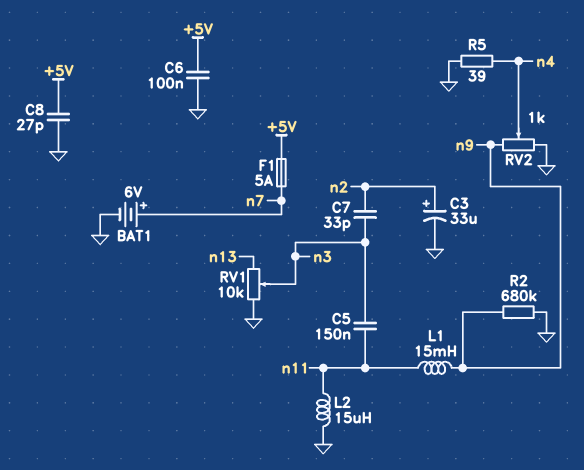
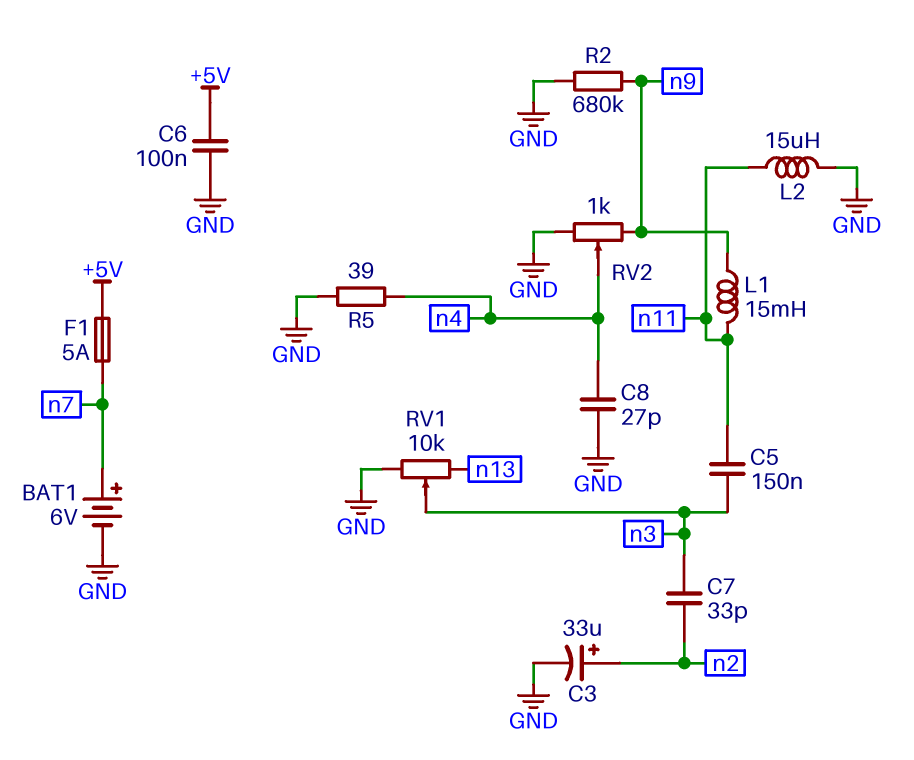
C8: 27pF (+5V, GND) -> 27pF (GND, n4)

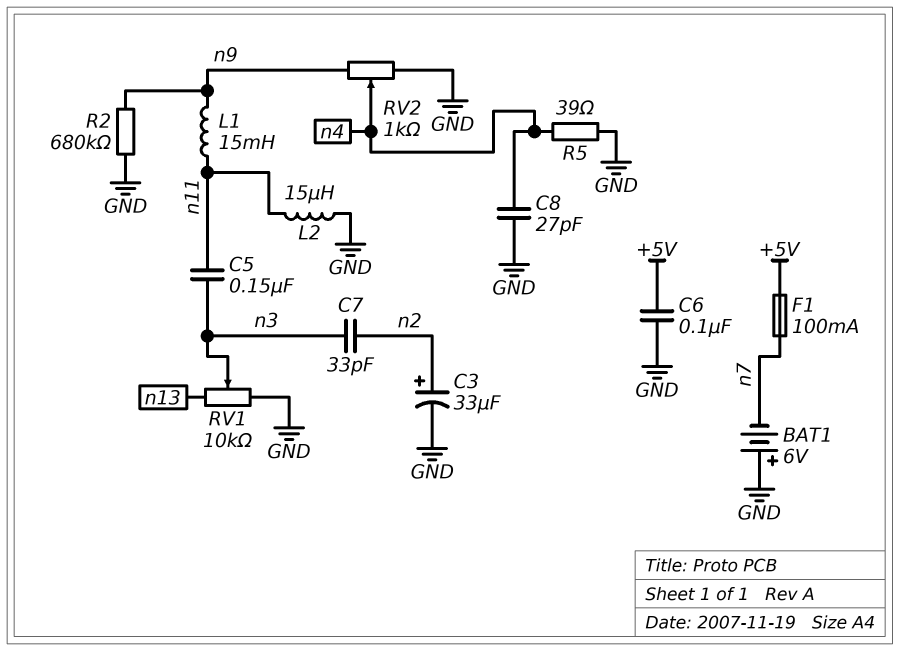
BAT1: 6V (plus n7, minus GND) -> 6V (plus GND, minus n7)
F1: 5A (+5V, n7) -> 100mA (+5V, n7)

